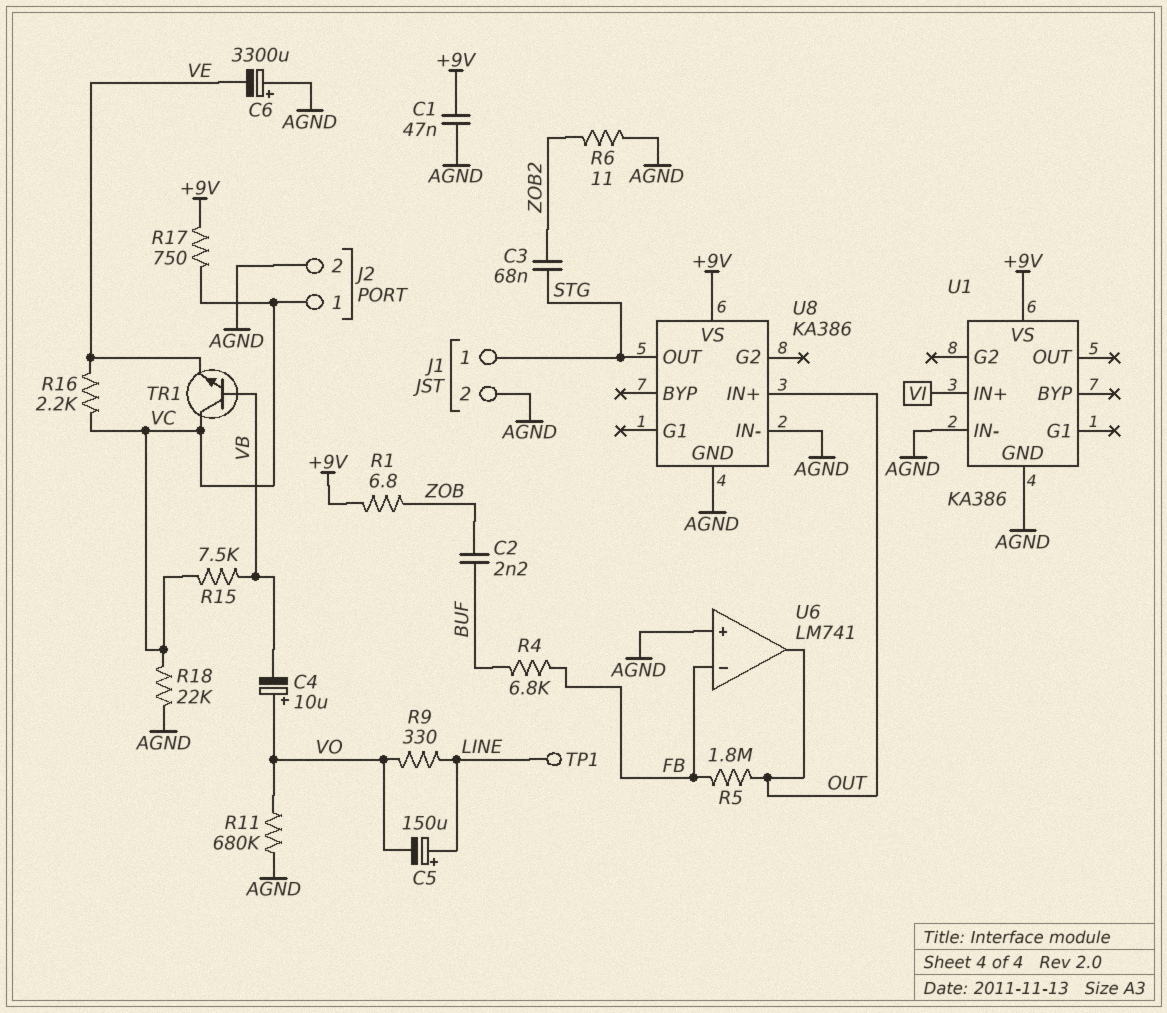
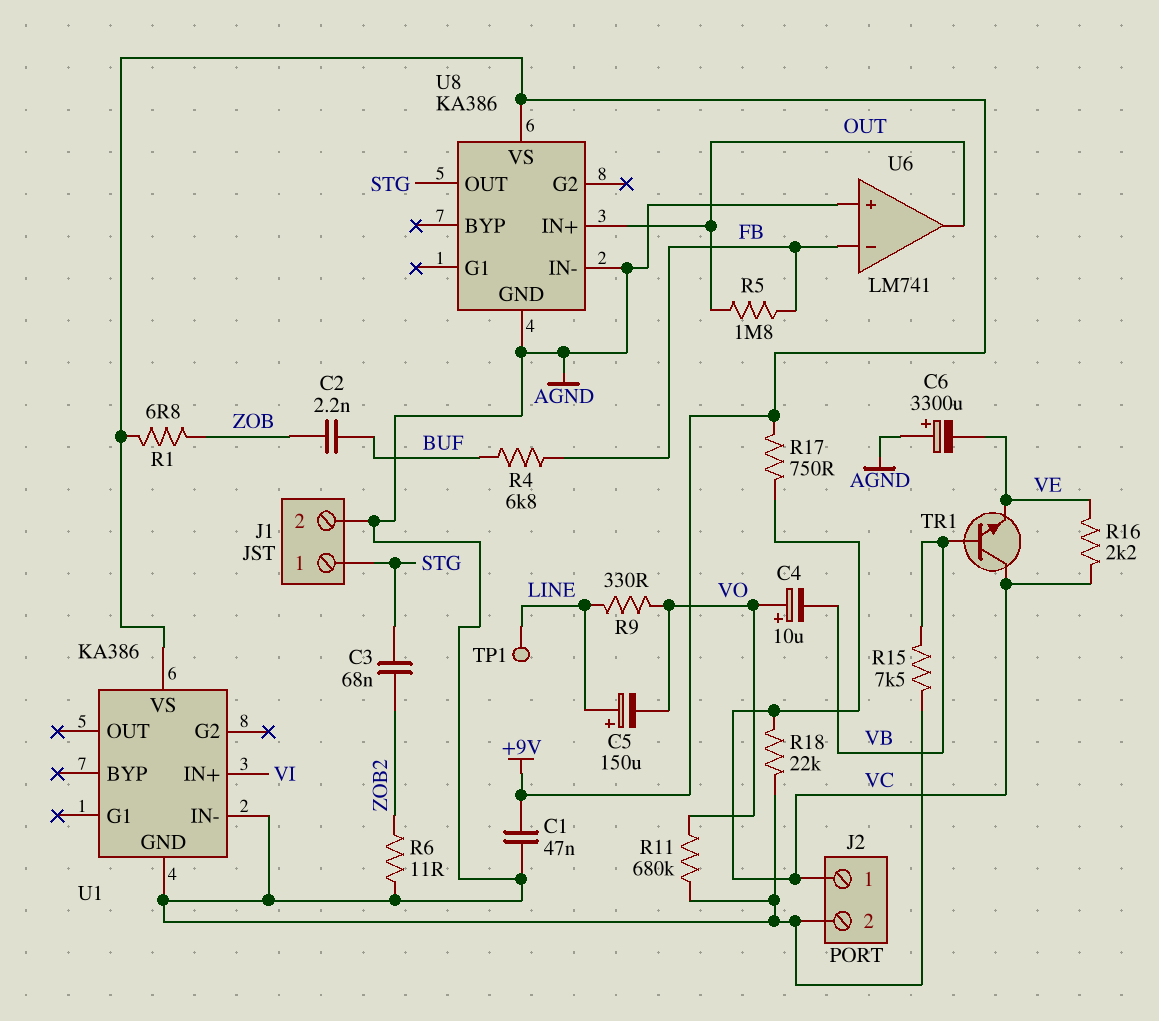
R15: 7.5k (VB, VC) -> 7.5k (AGND, VB)

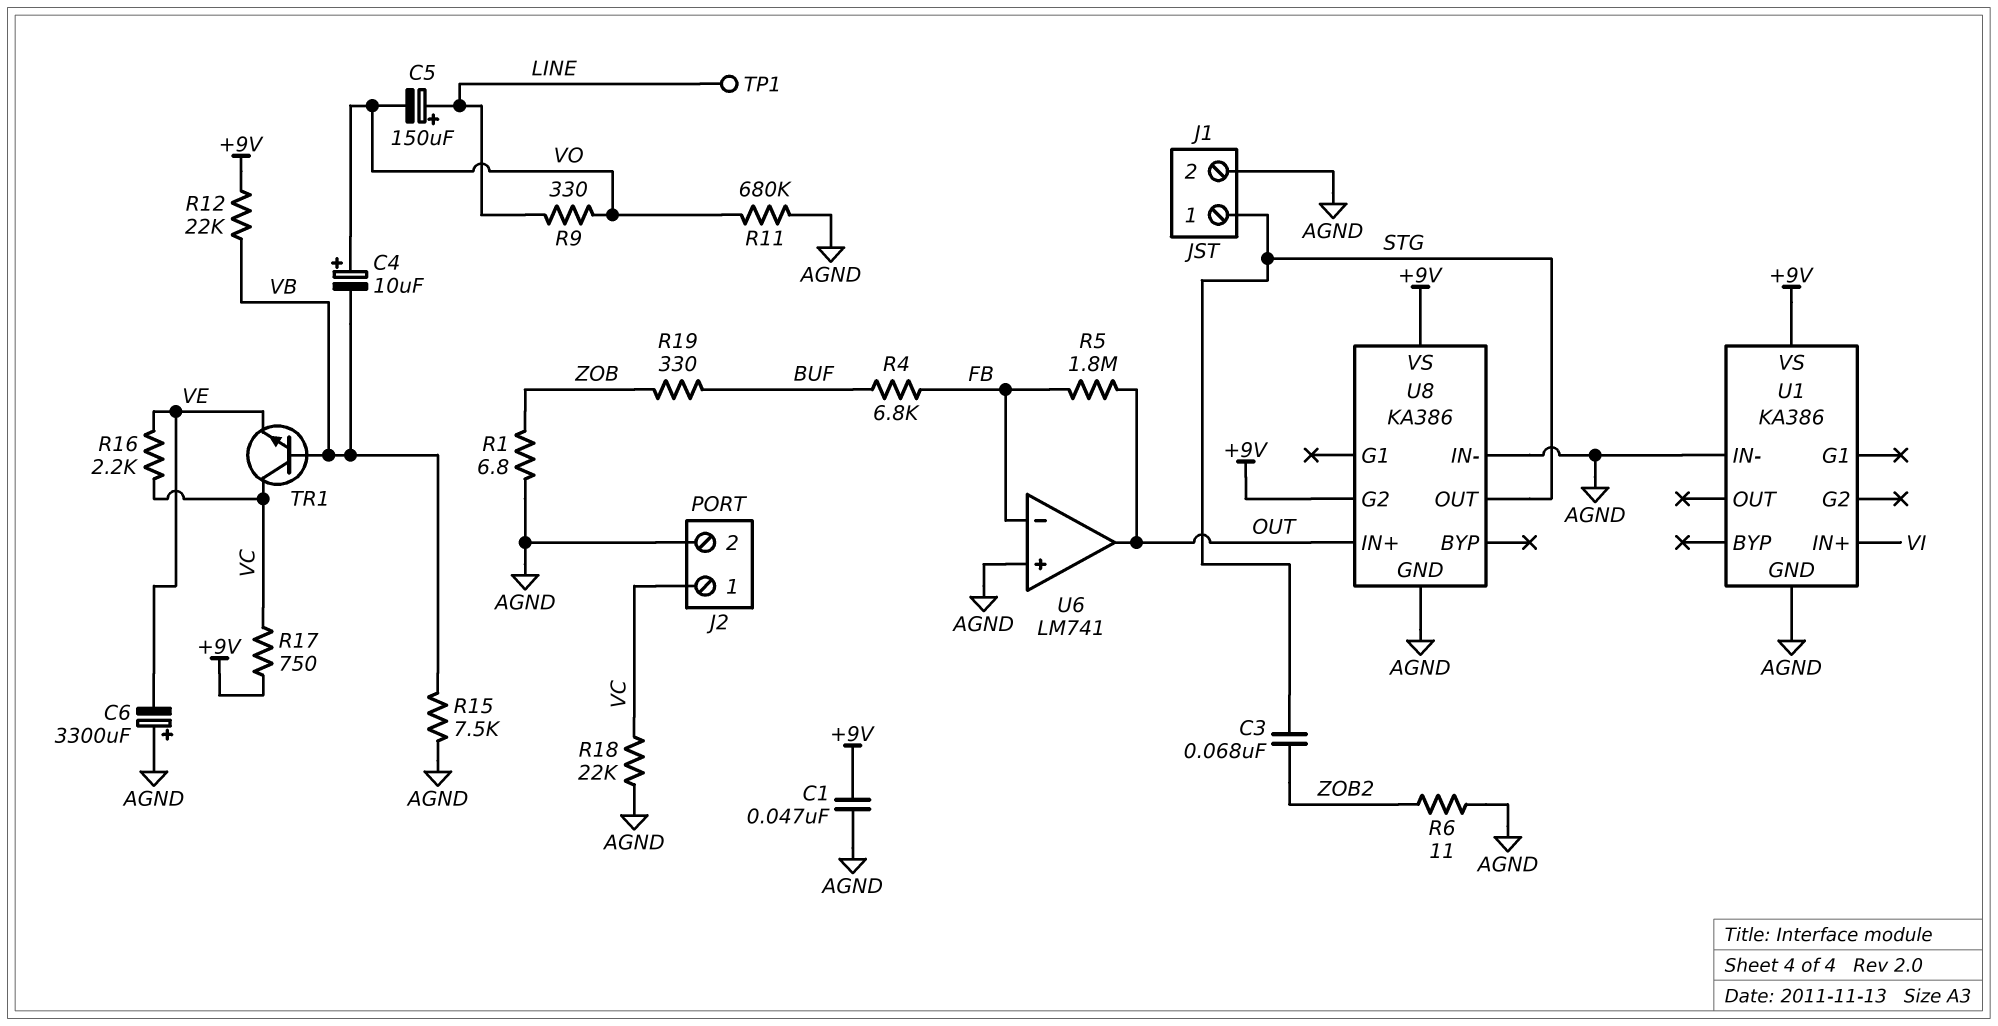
C2: 2.2nF (BUF, ZOB) -> none
R1: 6.8 (+9V, ZOB) -> 6.8 (AGND, ZOB)
R12: none -> 22k (+9V, VB)
R19: none -> 330 (BUF, ZOB)
U8 pin G2: none -> +9V

